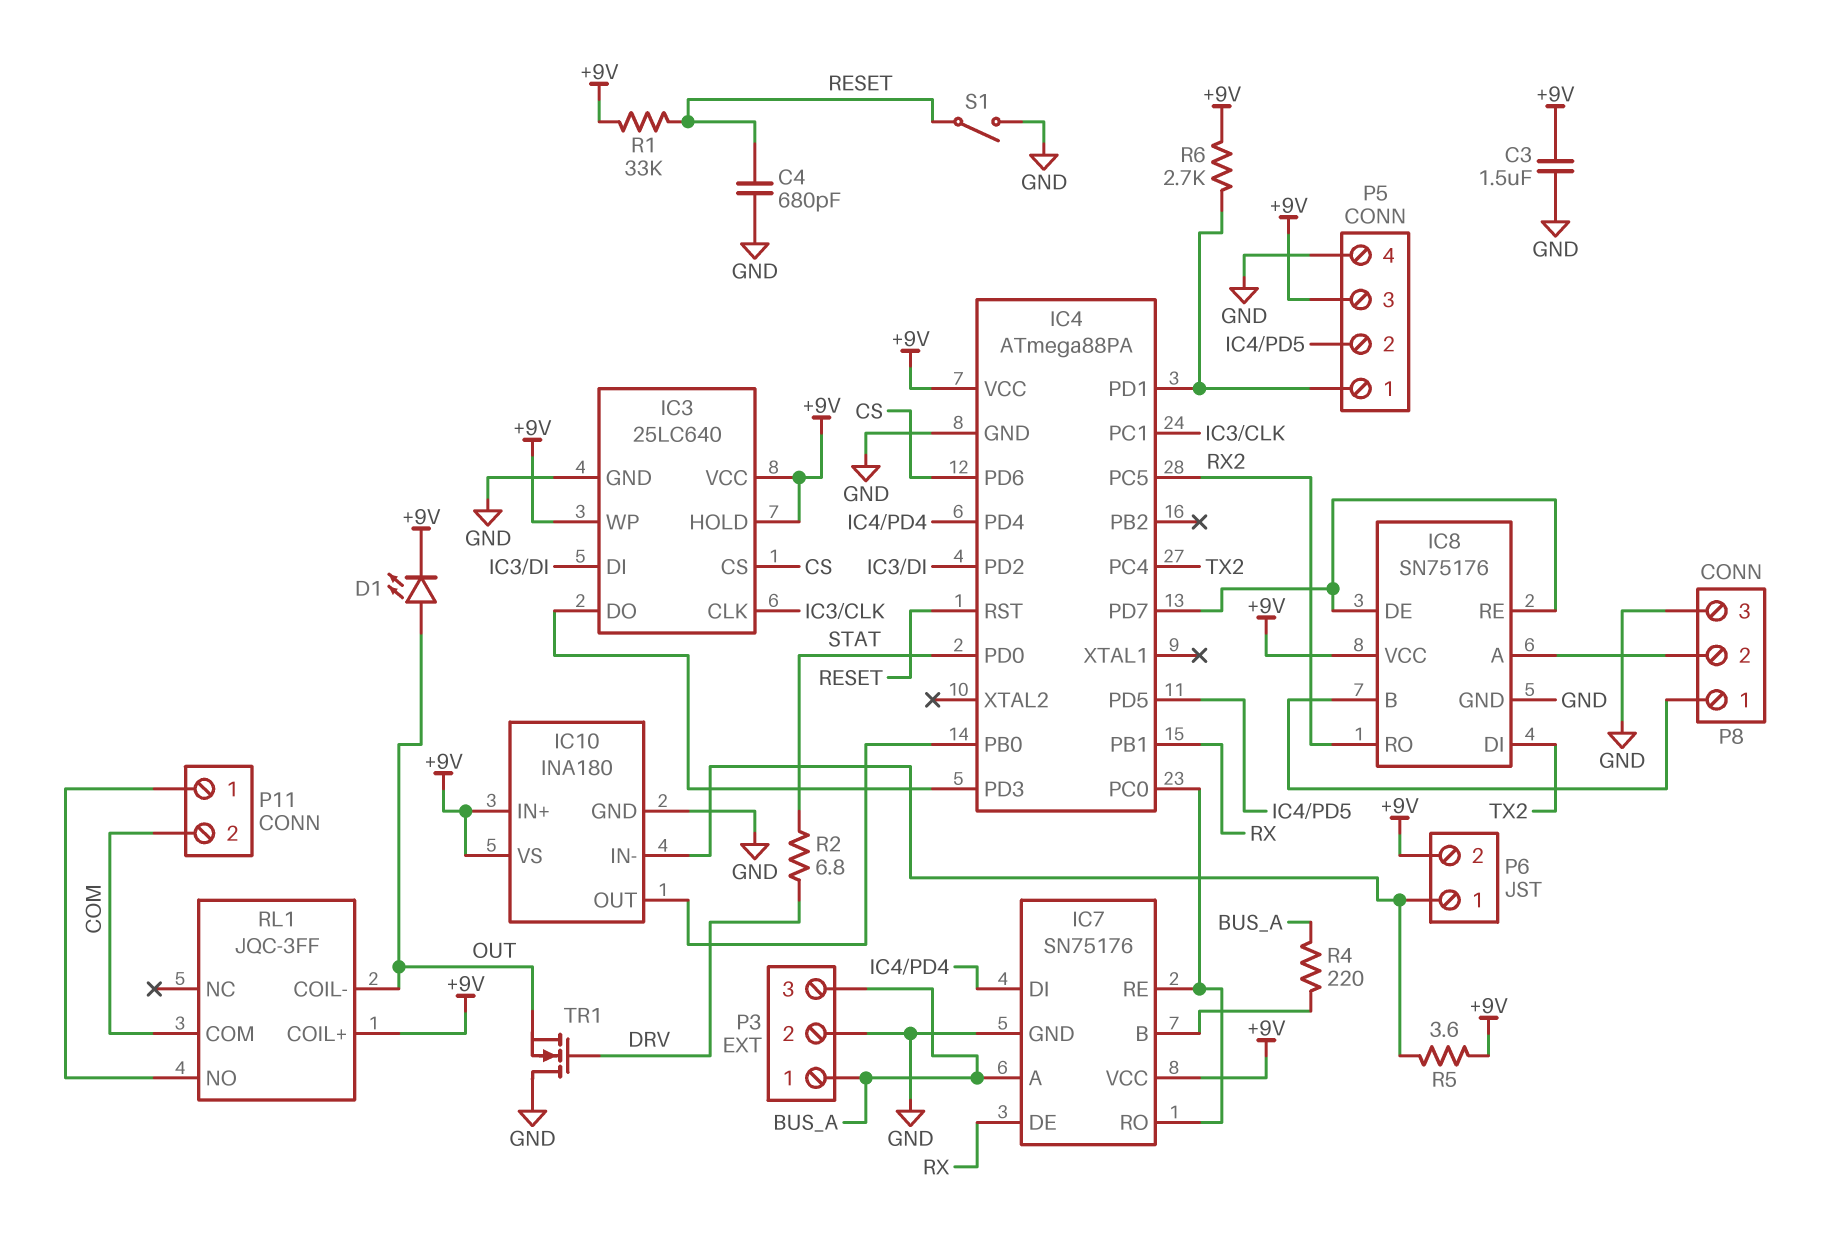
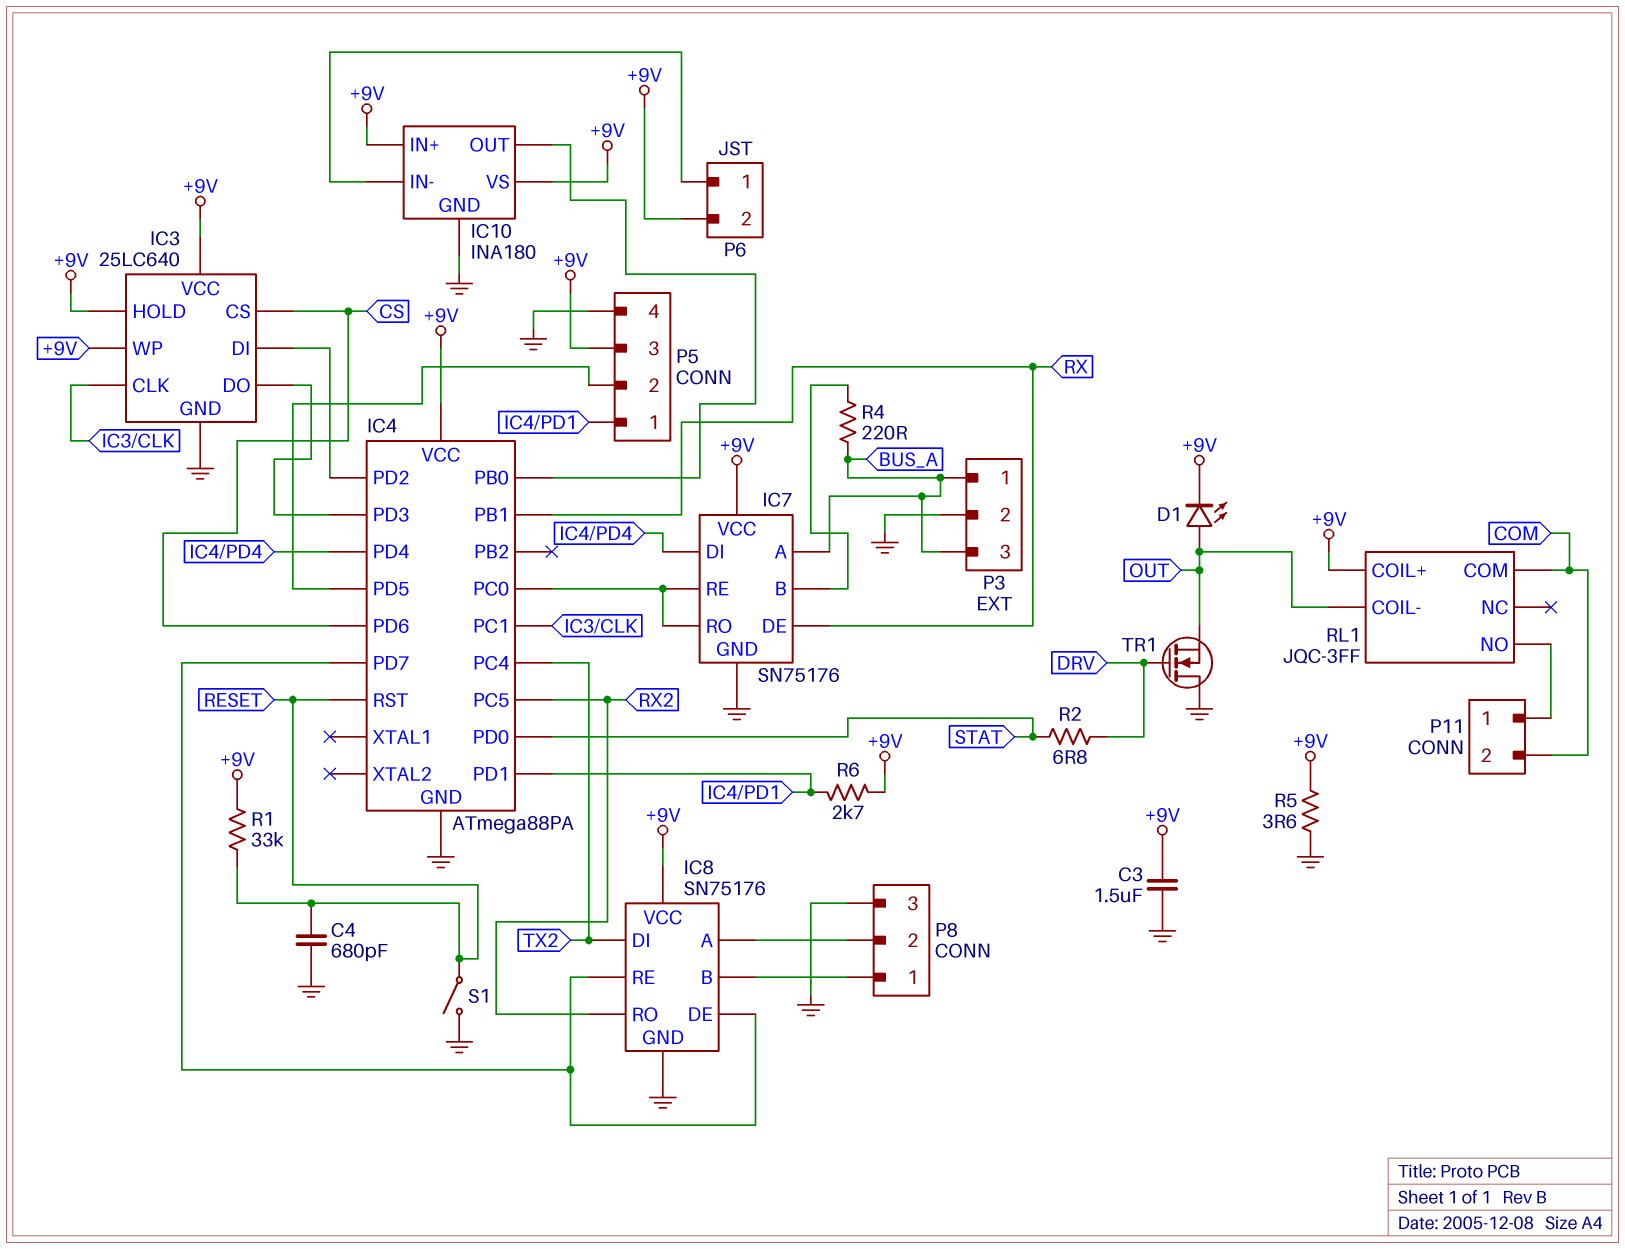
R5: 3.6 (+9V, IC10/IN-) -> 3.6 (+9V, GND)

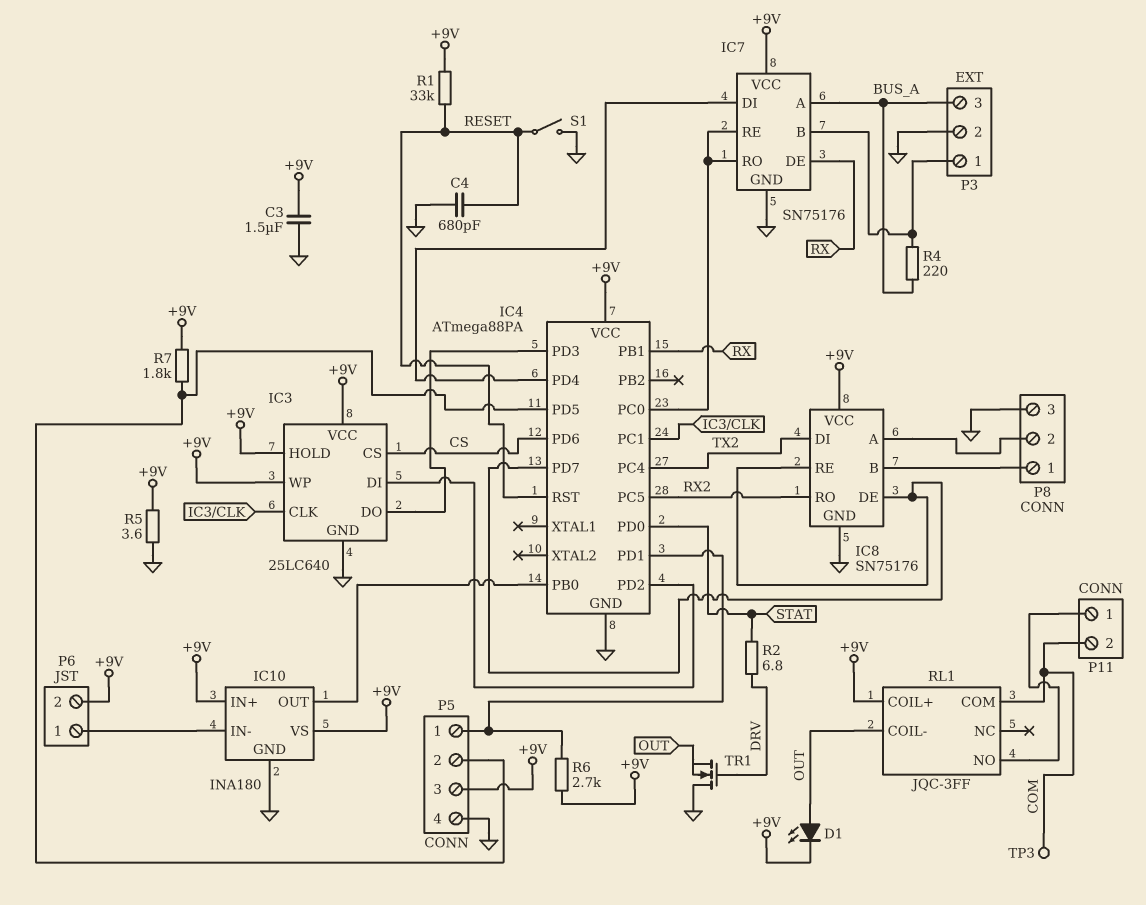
P3 pin 1: BUS_A -> IC7/B
R7: none -> 1.8k (+9V, IC4/PD5)
TP3: none -> test point (COM)

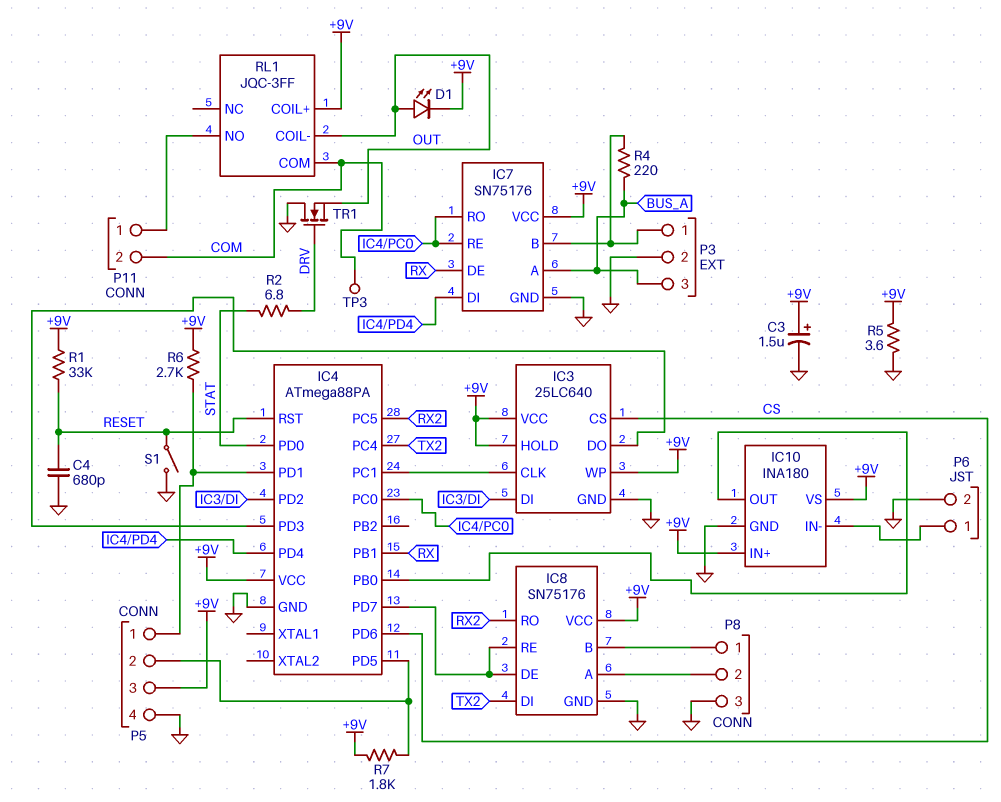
C3: 1.5uF (+9V, GND) -> 1.5uF (plus +9V, minus GND)
P6 pin 2: +9V -> GND

